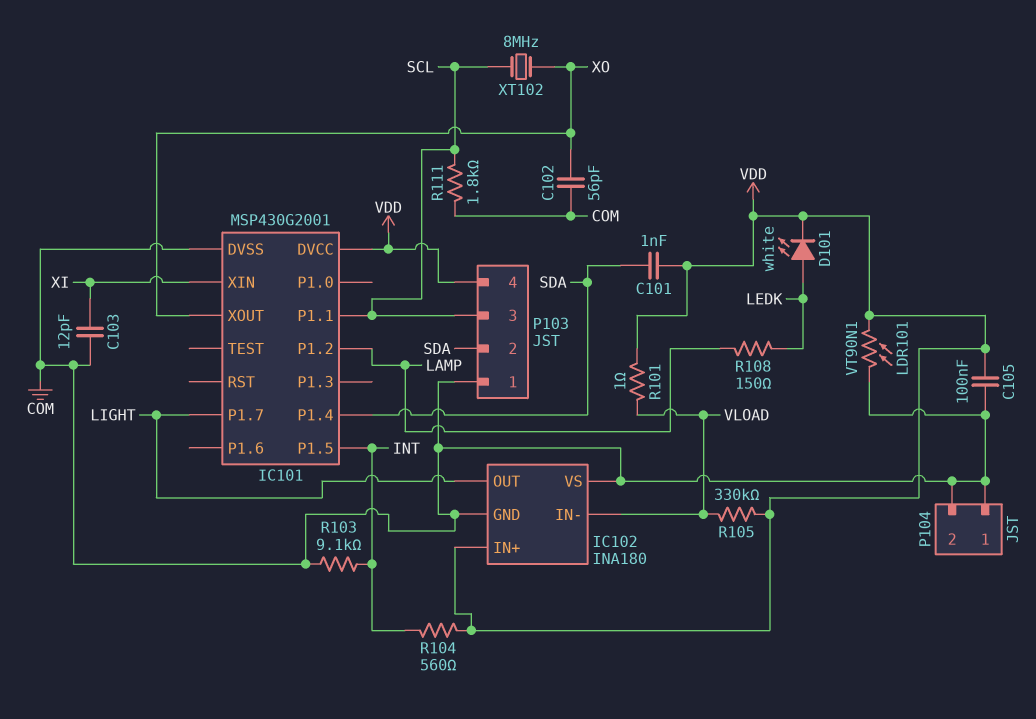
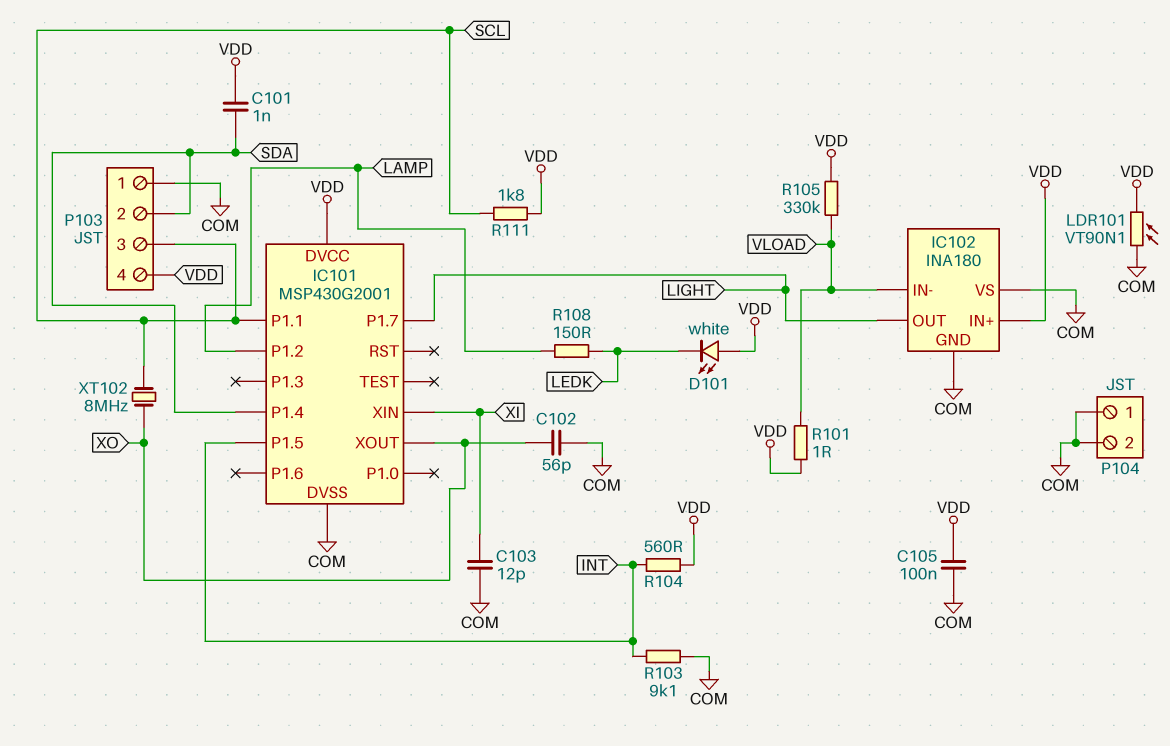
D101: LED white (A LEDK, K VDD) -> LED white (A VDD, K LEDK)
R111: 1.8k (COM, SCL) -> 1.8k (SCL, VDD)

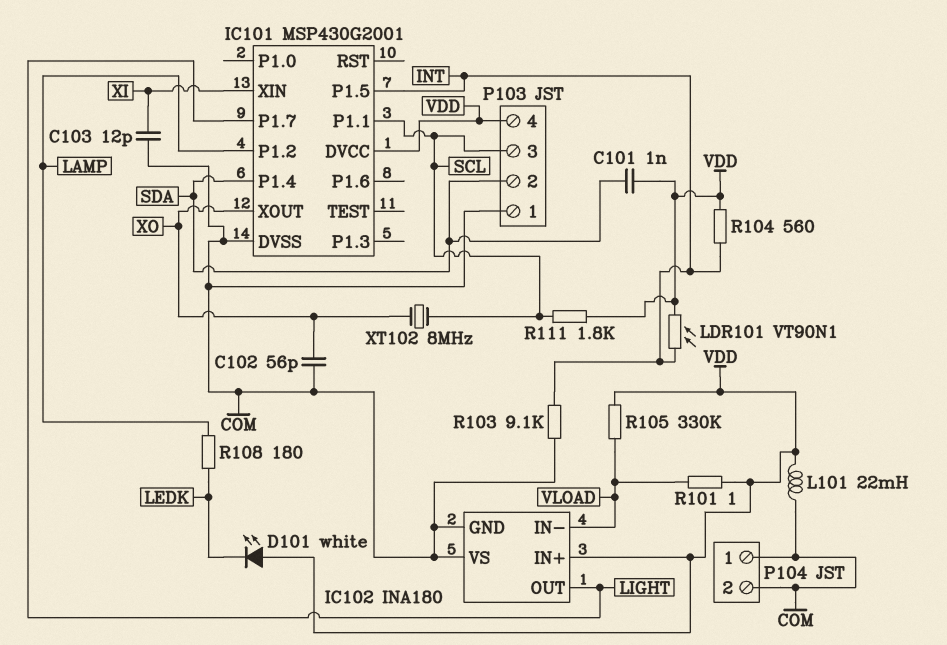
C105: 100nF (COM, VDD) -> none
L101: none -> 22mH (COM, VDD)
LDR101: VT90N1 (COM, VDD) -> VT90N1 (INT, VDD)
R108: 150 (LAMP, LEDK) -> 180 (LAMP, LEDK)

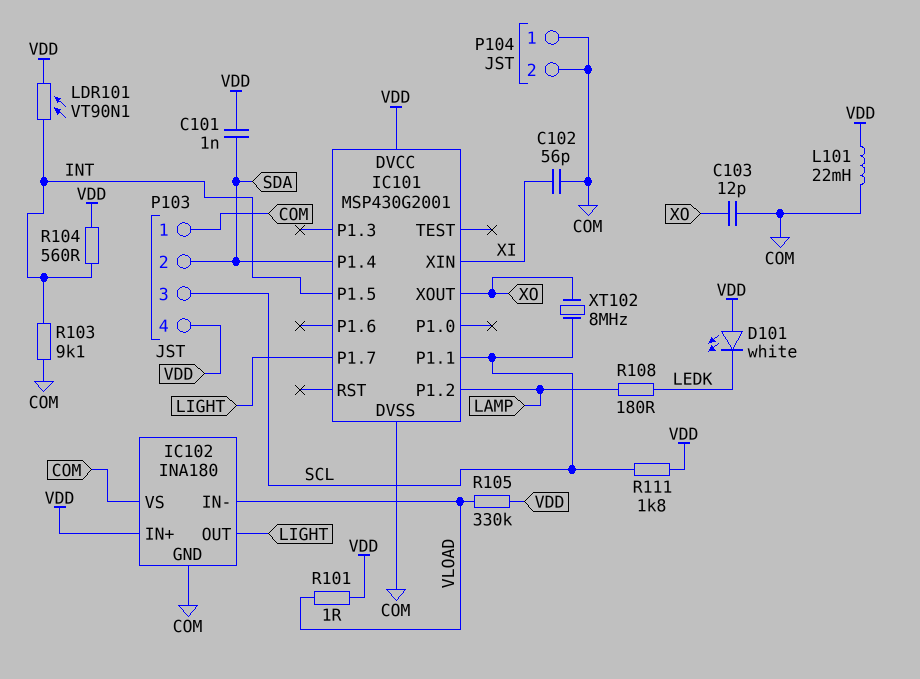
C102: 56pF (COM, XO) -> 56pF (COM, XI)
C103: 12pF (COM, XI) -> 12pF (COM, XO)

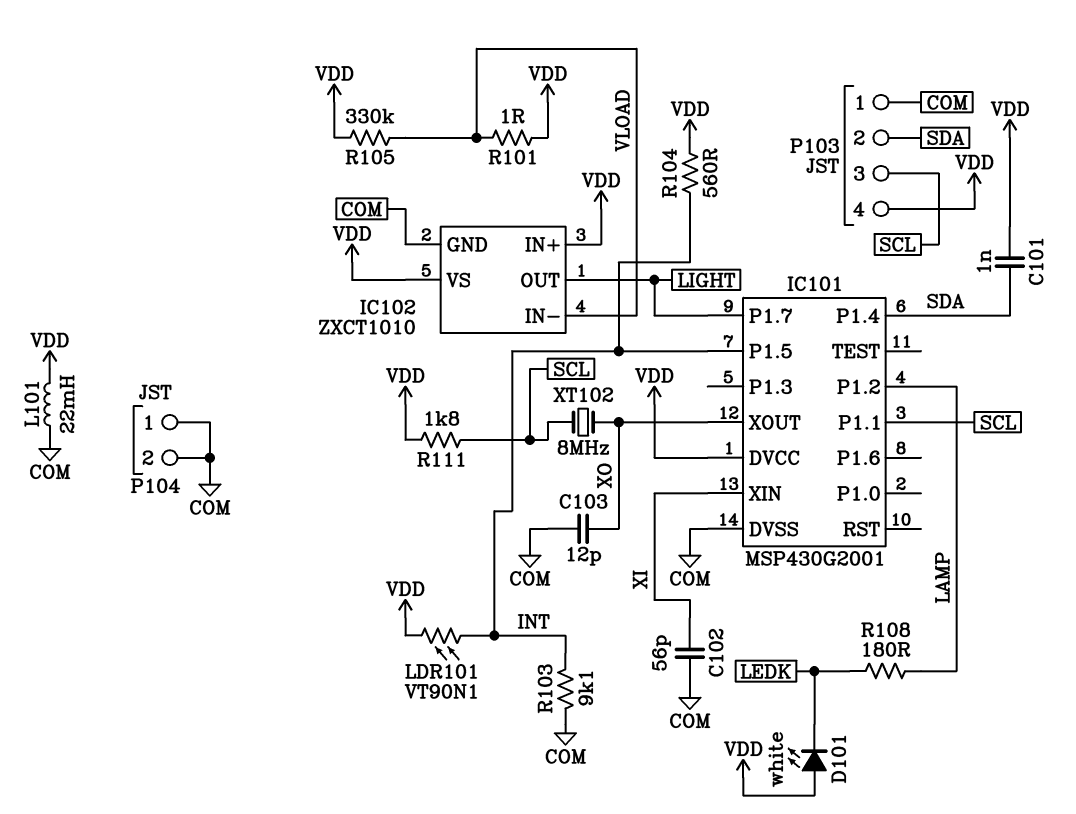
IC102: INA180 -> ZXCT1010
IC102 pin VS: COM -> VDD

